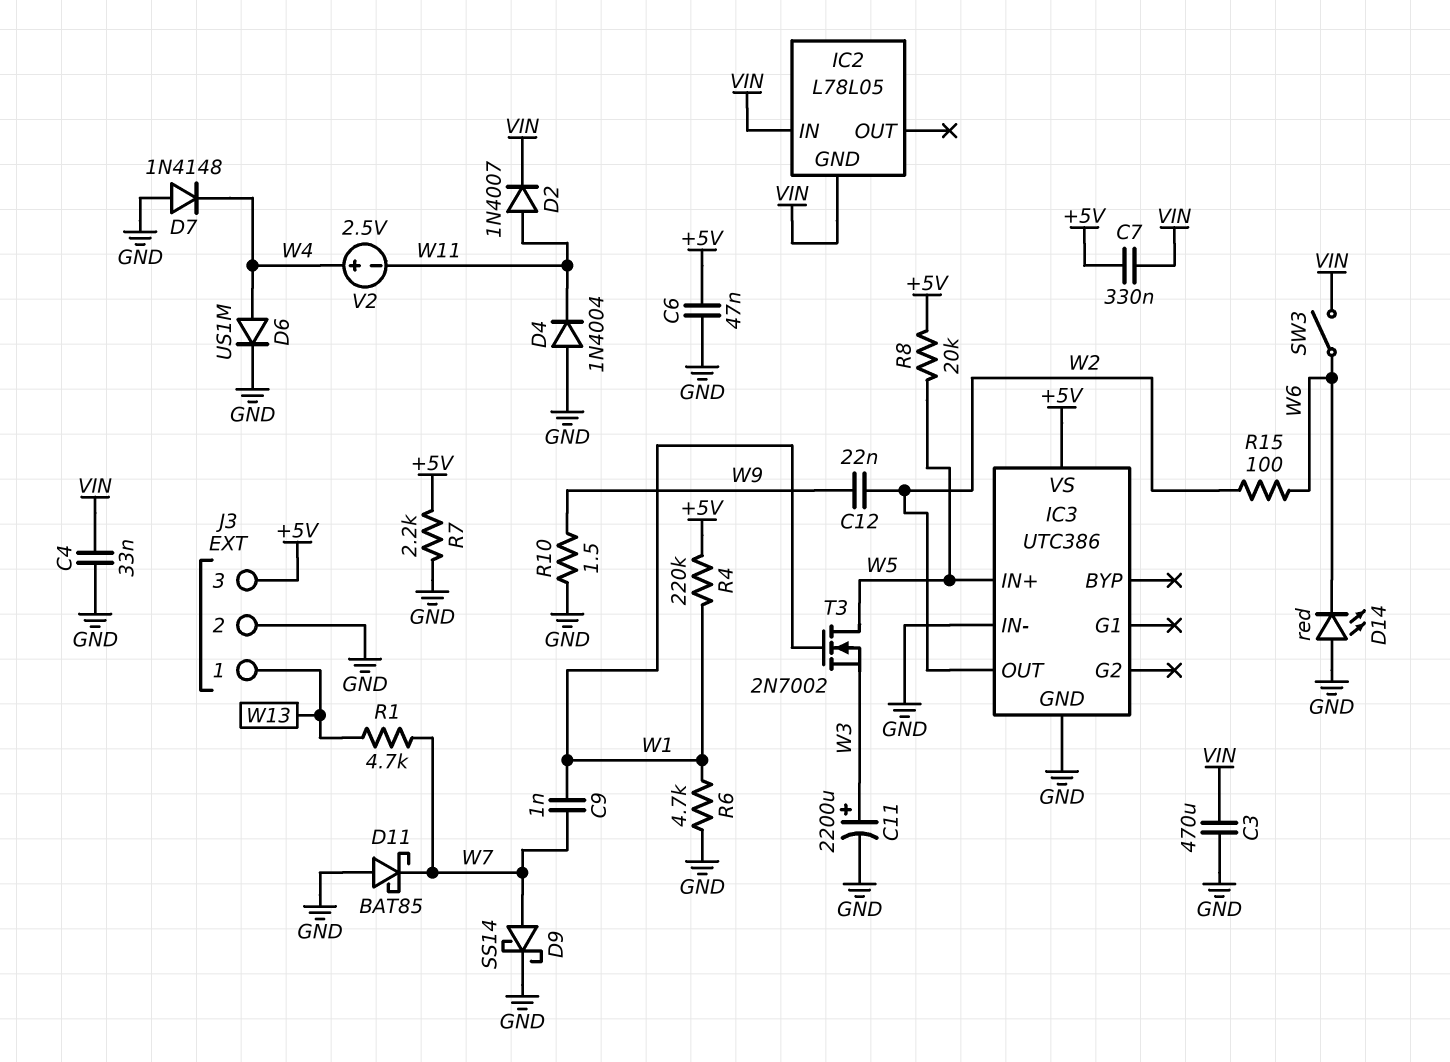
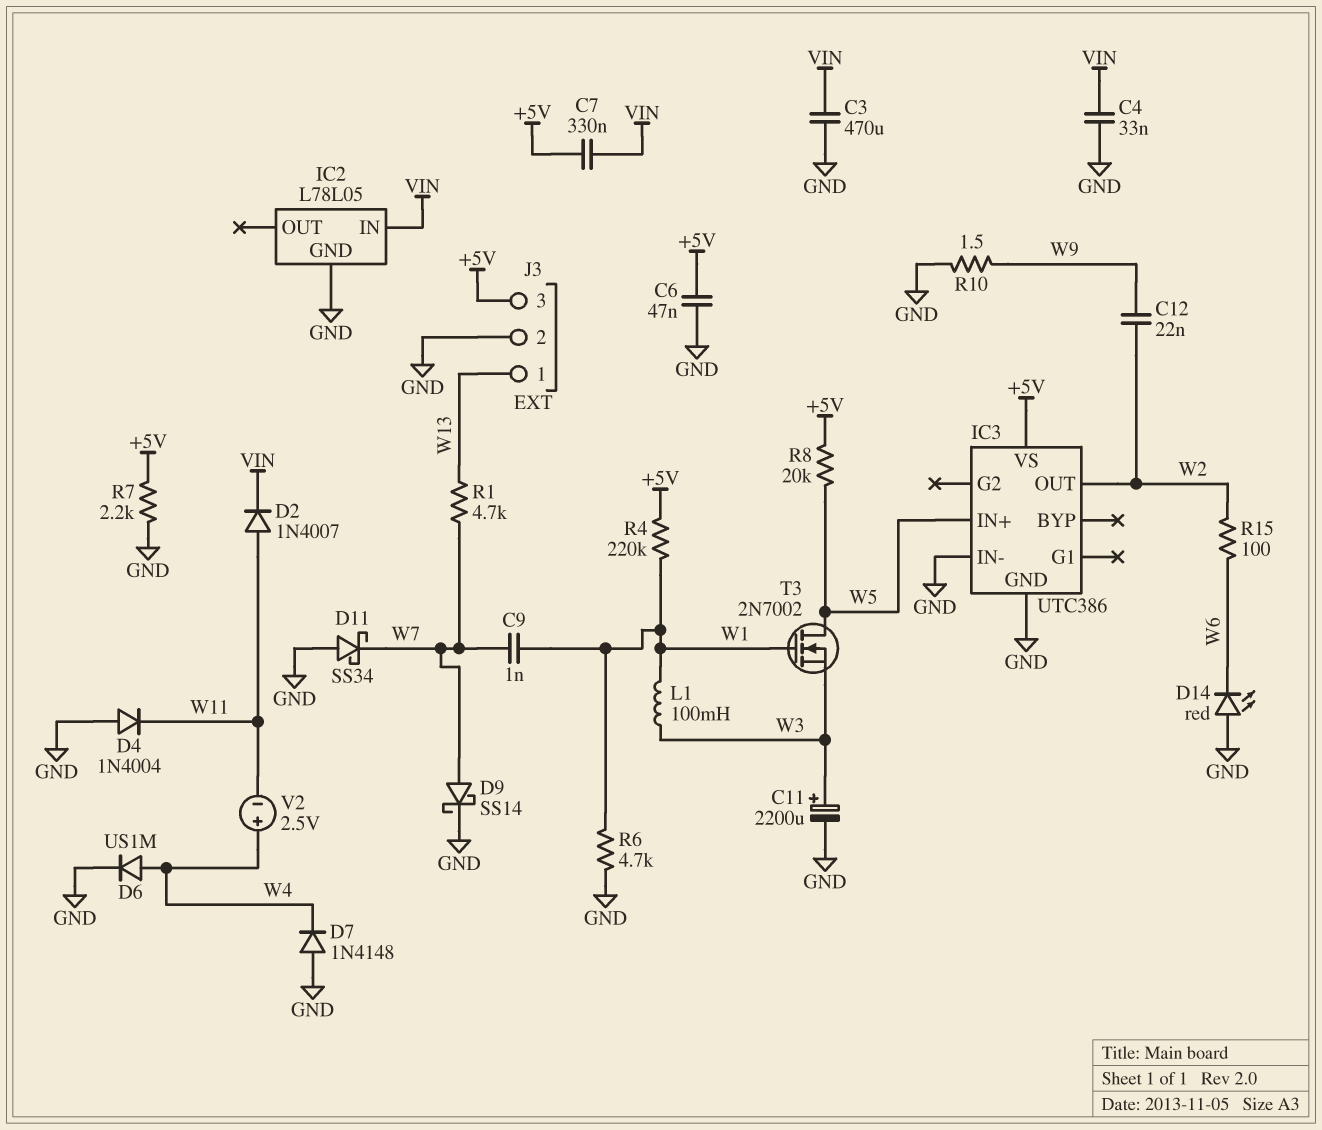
D11: schottky BAT85 (A GND, K W7) -> schottky SS34 (A GND, K W7)
IC2 pin GND: VIN -> GND
L1: none -> 100mH (W1, W3)
SW3: switch (VIN, W6) -> none

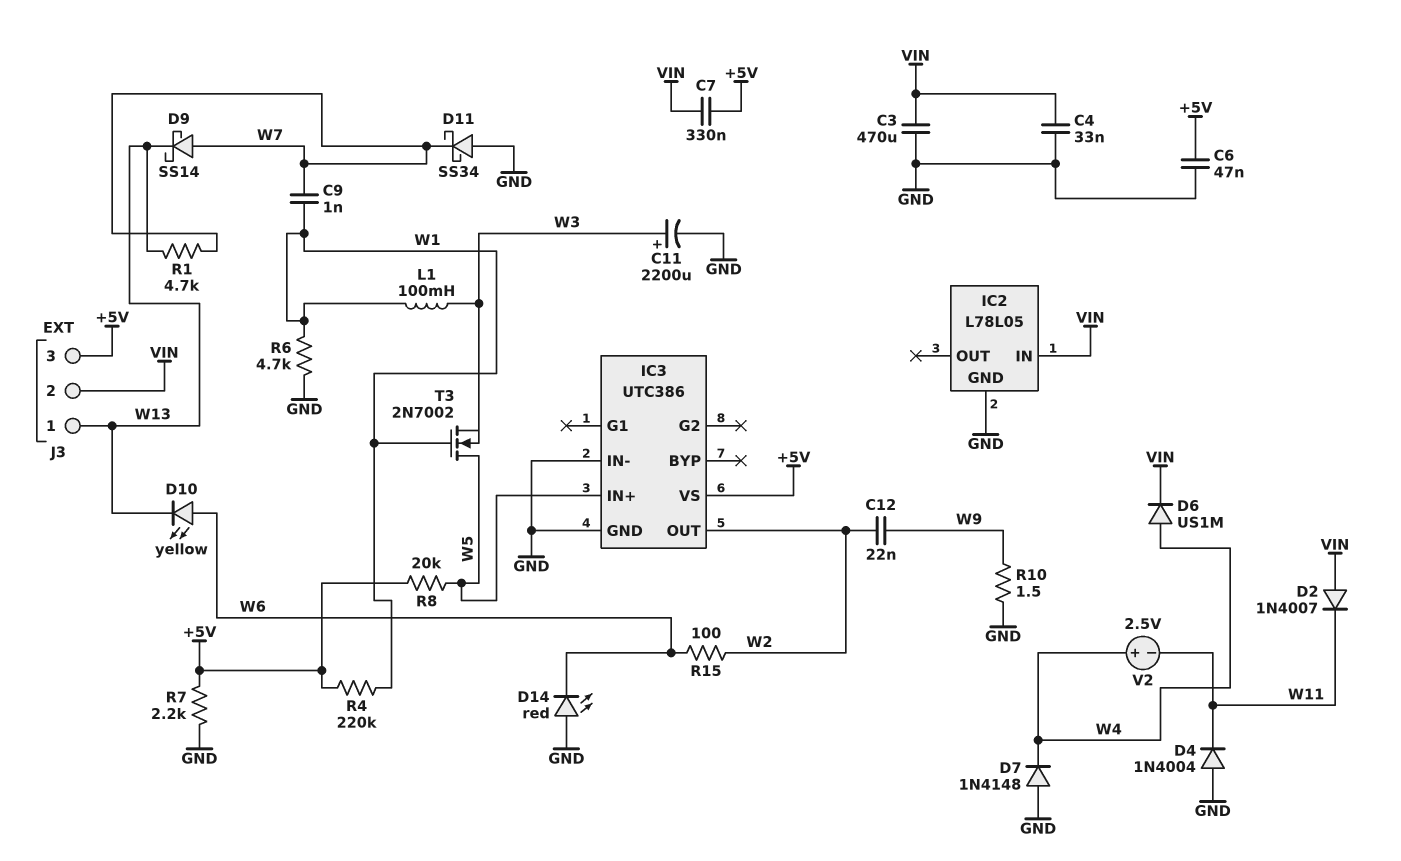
D2: diode 1N4007 (A W11, K VIN) -> diode 1N4007 (A VIN, K W11)
D6: diode US1M (A W4, K GND) -> diode US1M (A W4, K VIN)
D9: schottky SS14 (A W7, K GND) -> schottky SS14 (A W7, K W13)
D10: none -> LED yellow (A W6, K W13)
J3 pin 2: GND -> VIN

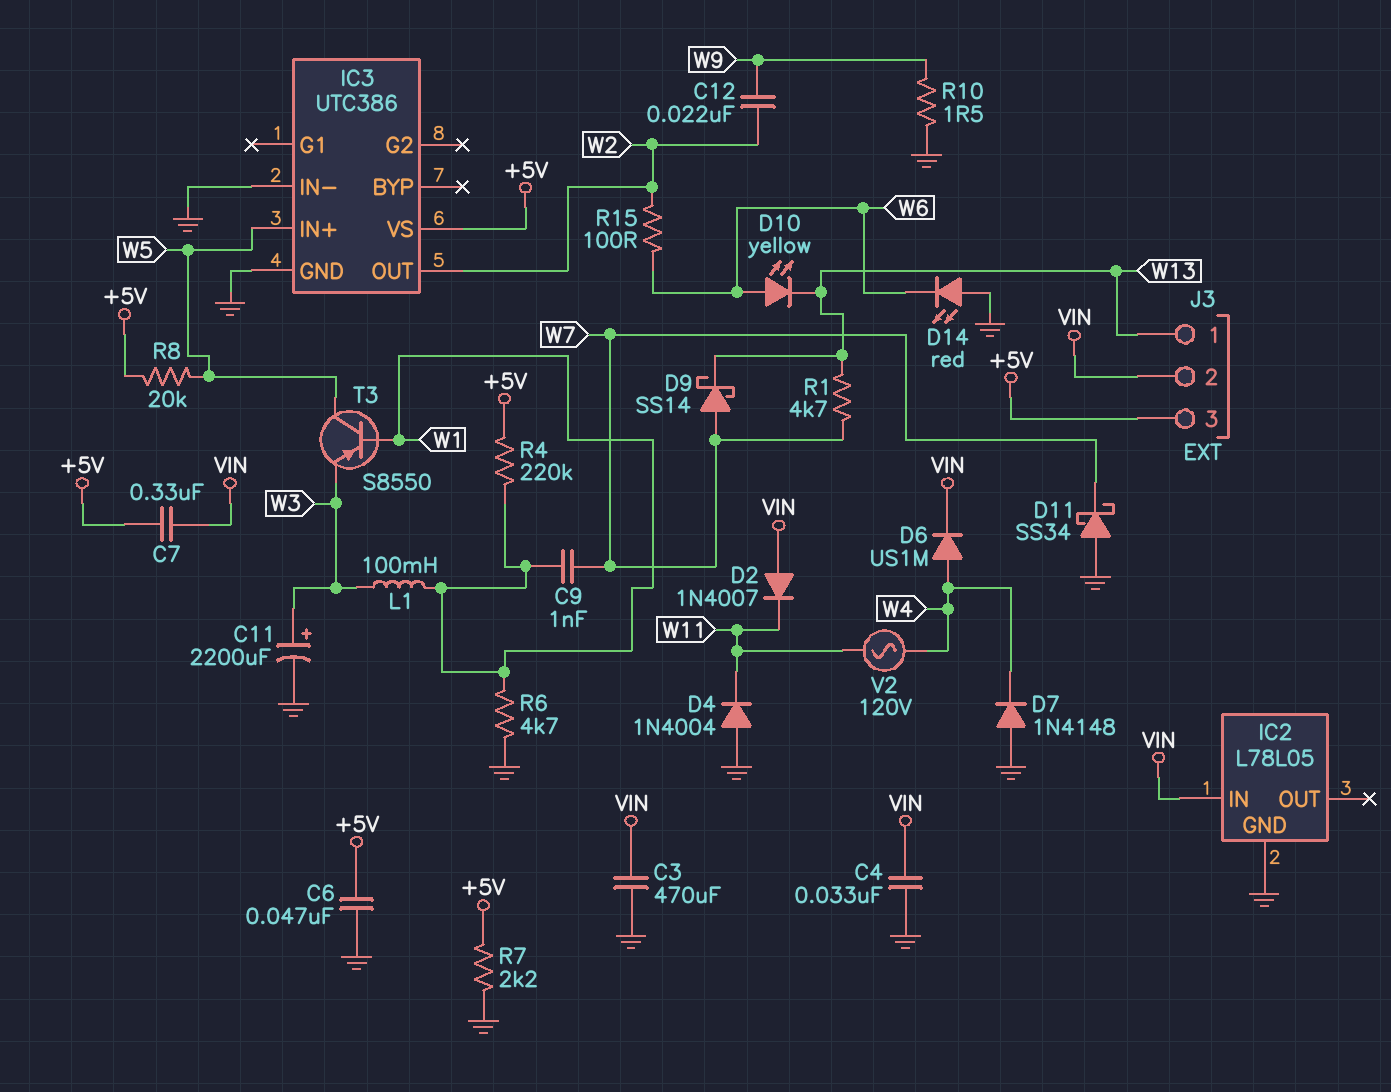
T3: NMOS 2N7002 (G W1, D W5, S W3) -> PNP S8550 (B W1, C W5, E W3)
V2: 2.5V (plus W4, minus W11) -> AC 120V (W4, W11)

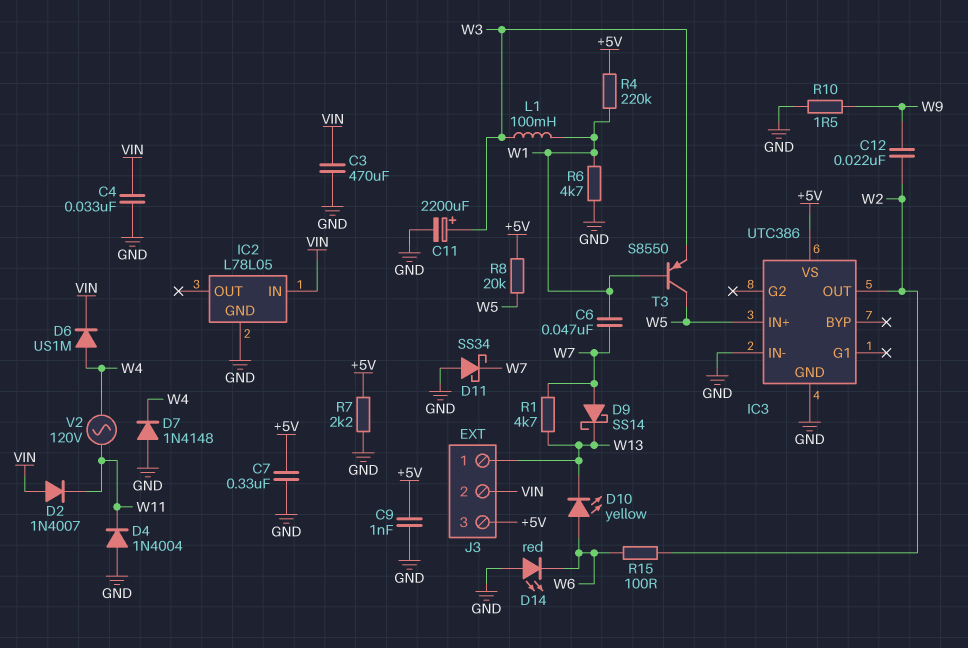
C6: 47nF (+5V, GND) -> 47nF (W1, W7)
C7: 330nF (+5V, VIN) -> 330nF (+5V, GND)
C9: 1nF (W1, W7) -> 1nF (+5V, GND)

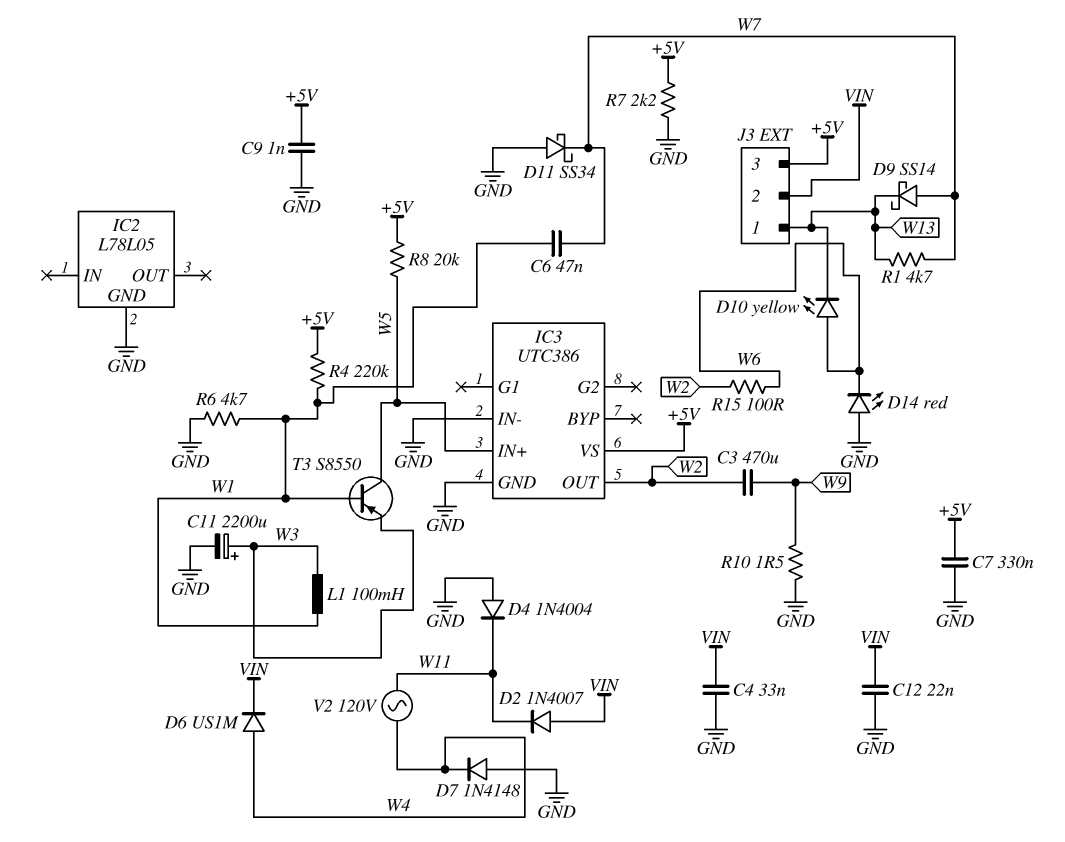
C3: 470uF (GND, VIN) -> 470uF (W2, W9)
C12: 22nF (W2, W9) -> 22nF (GND, VIN)
IC2 pin IN: VIN -> none

